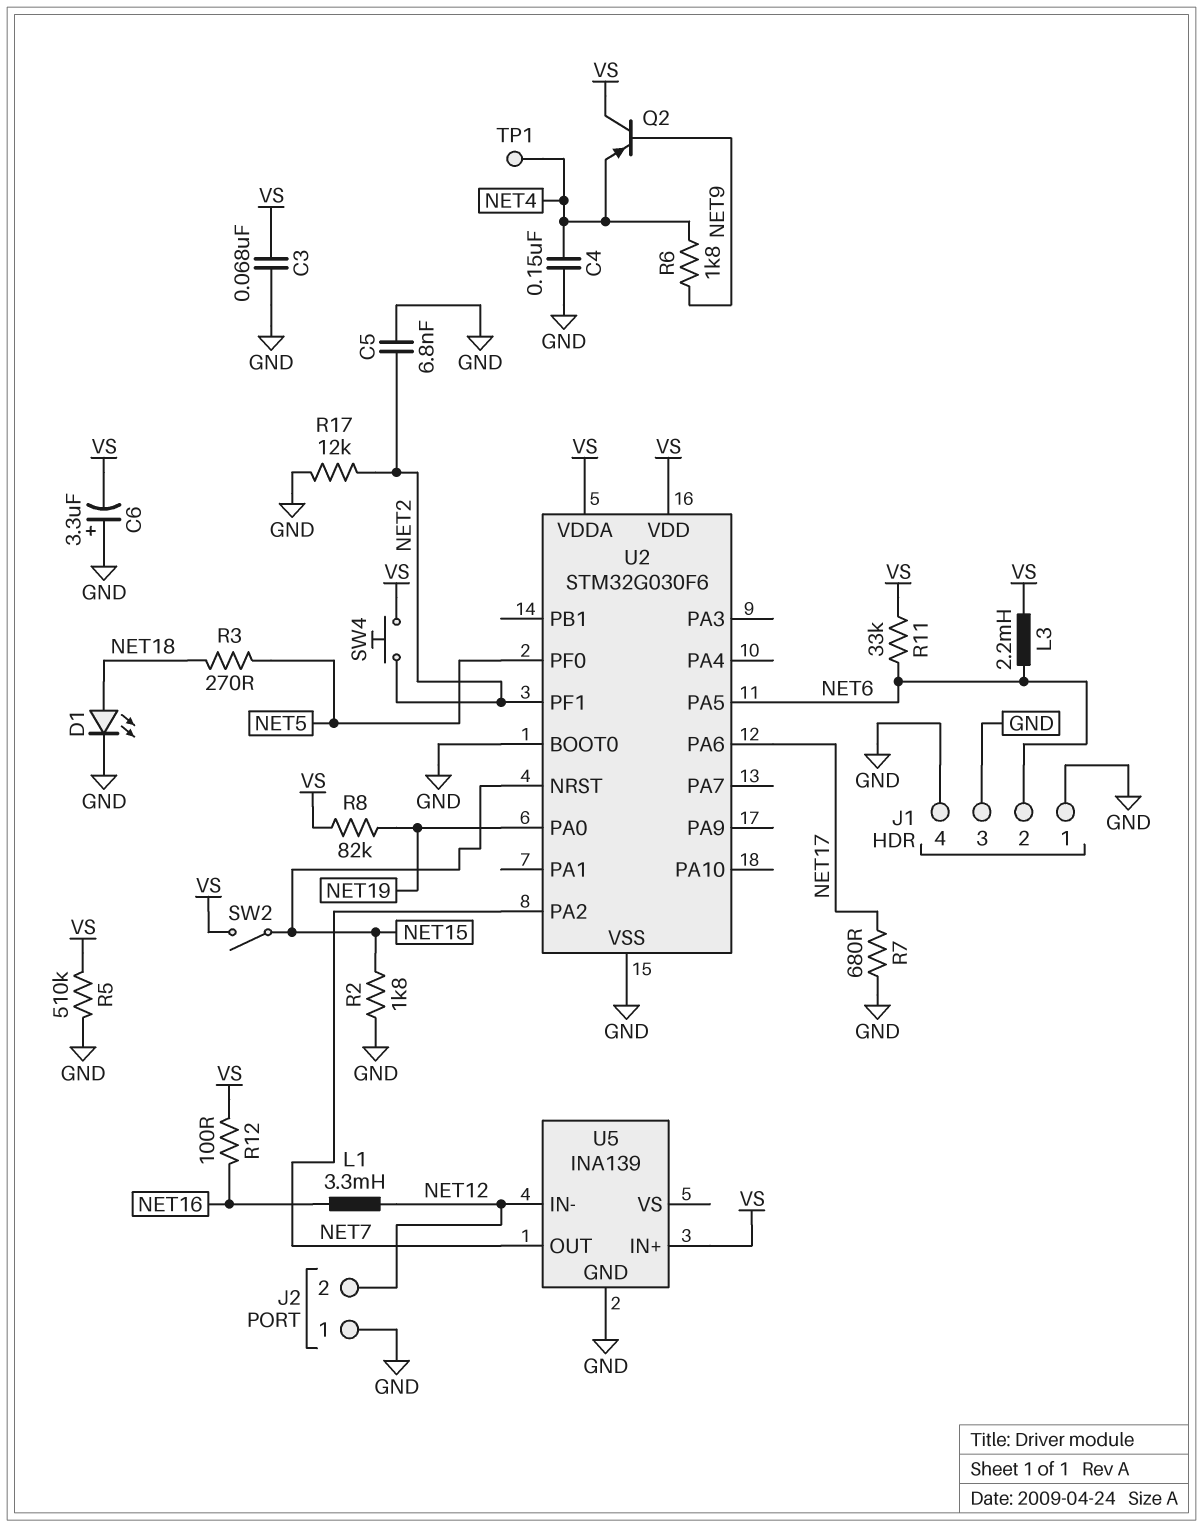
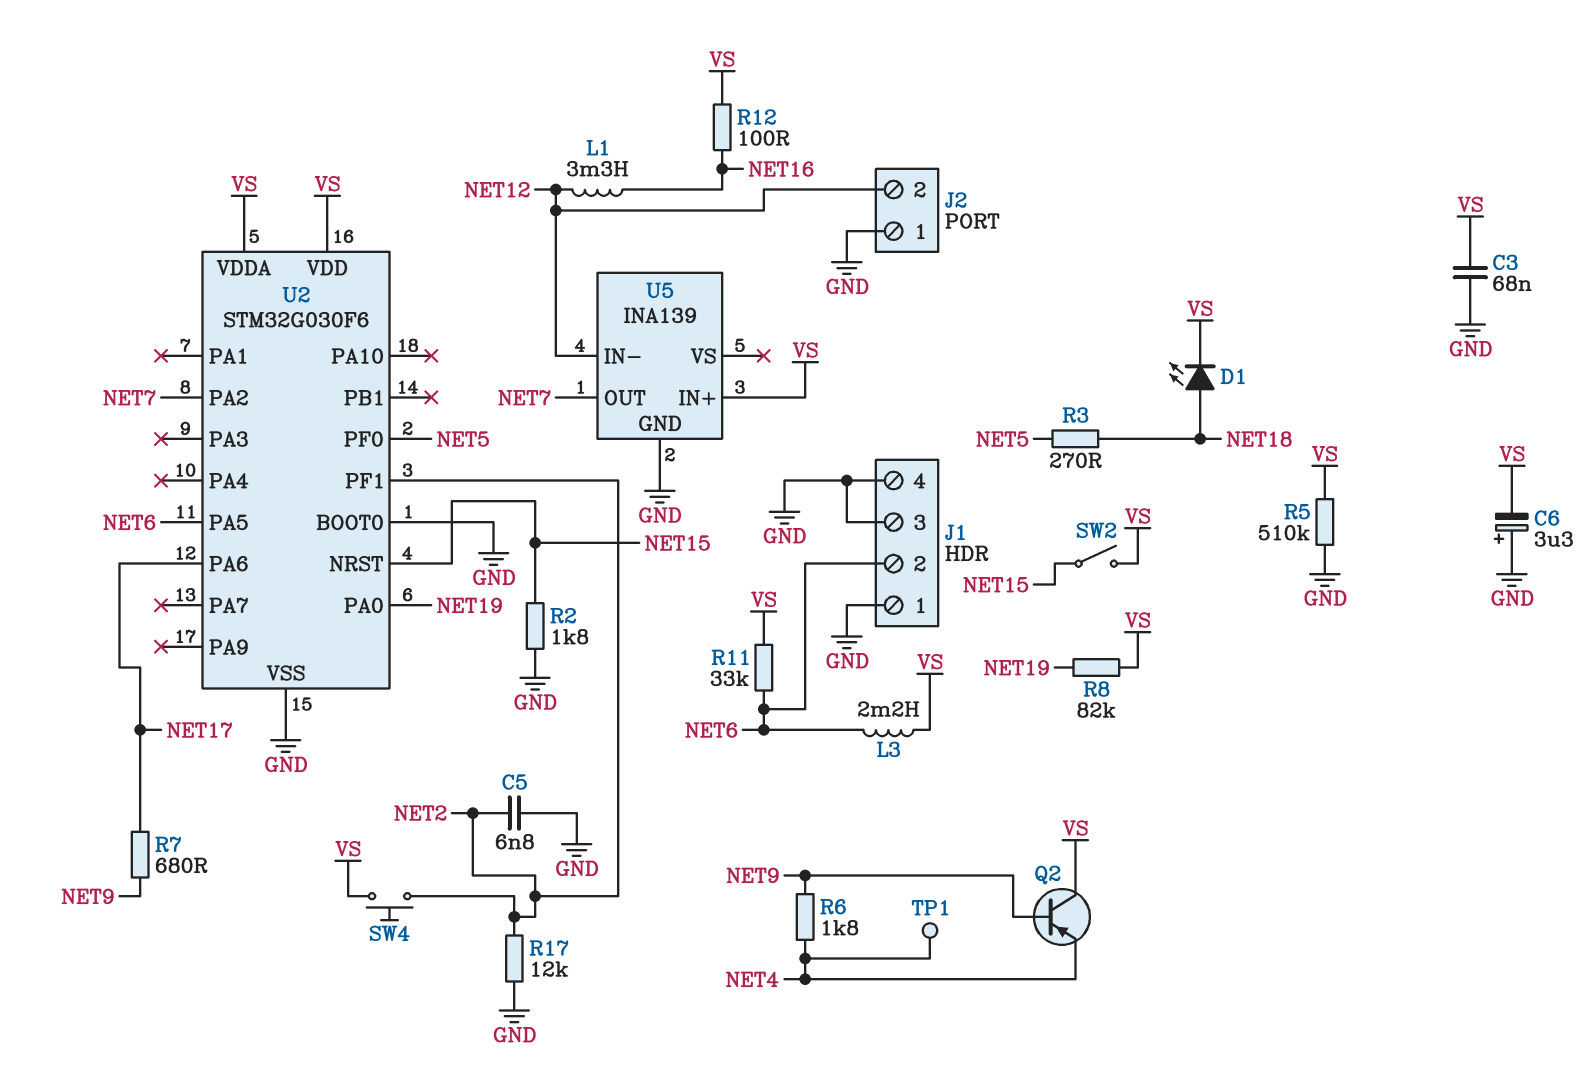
C4: 150nF (GND, NET4) -> none
D1: LED (A NET18, K GND) -> LED (A NET18, K VS)
R7: 680 (GND, NET17) -> 680 (NET9, NET17)

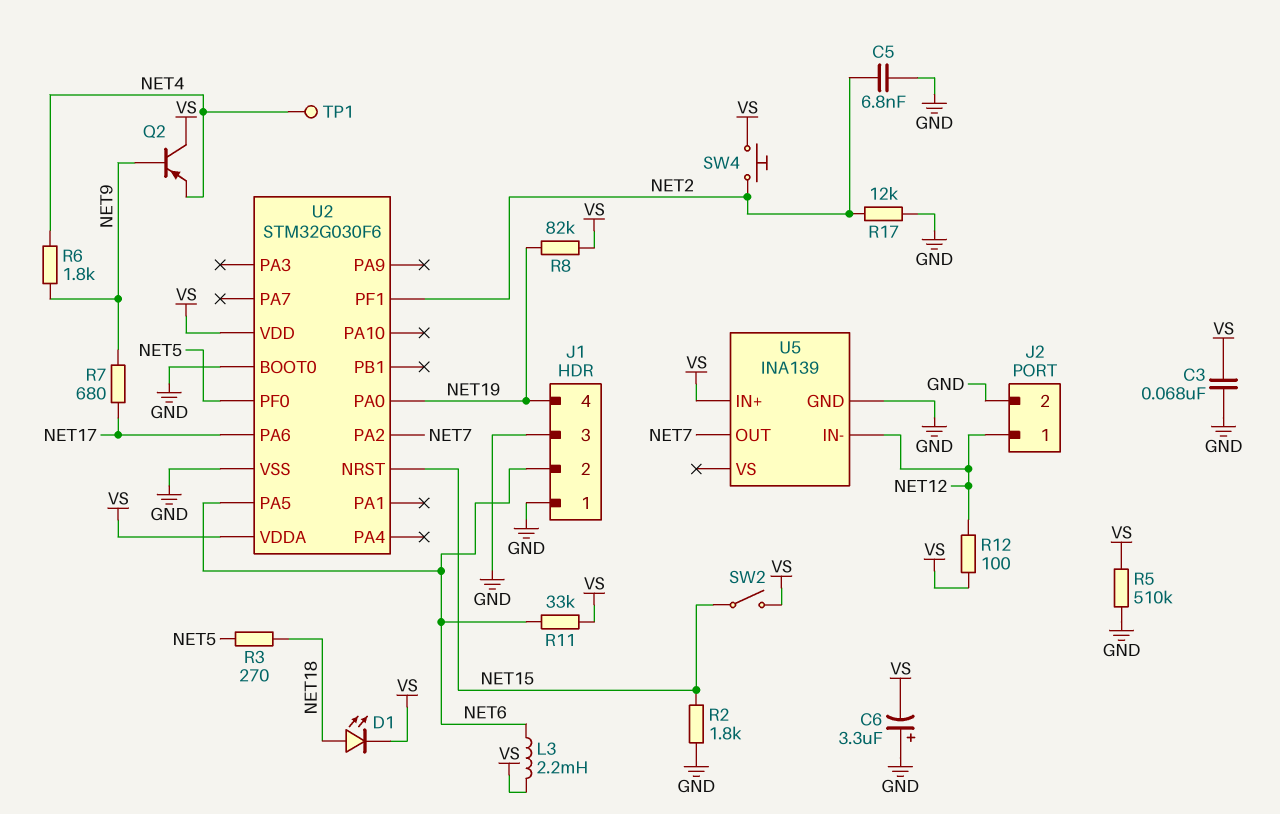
J1 pin 4: GND -> NET19
J2 pin 1: GND -> NET12
J2 pin 2: NET12 -> GND
L1: 3.3mH (NET12, NET16) -> none
R12: 100 (NET16, VS) -> 100 (NET12, VS)

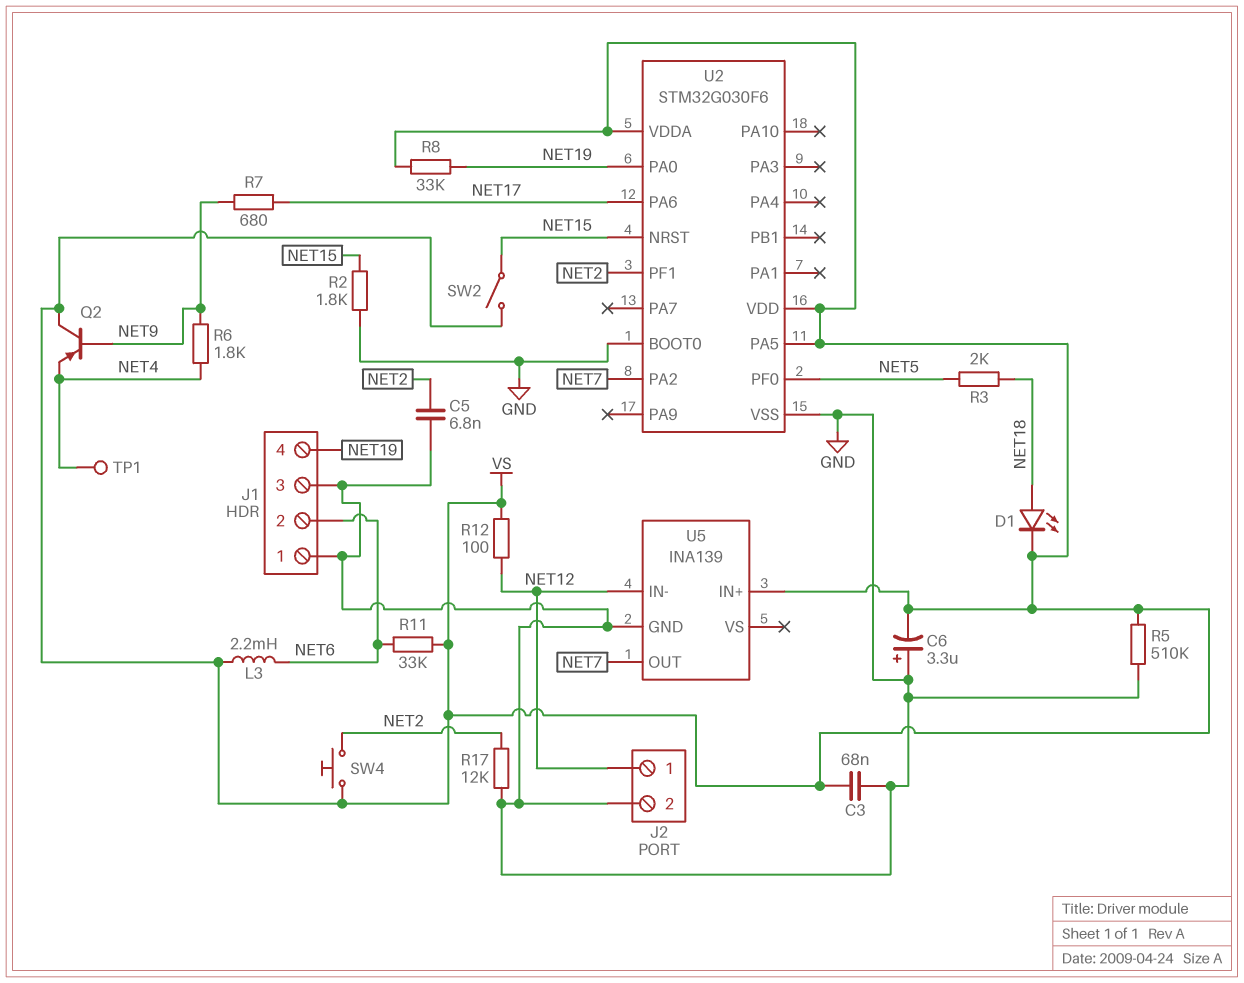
R3: 270 (NET5, NET18) -> 2k (NET5, NET18)
R8: 82k (NET19, VS) -> 33k (NET19, VS)
U2 pin PA5: NET6 -> VS

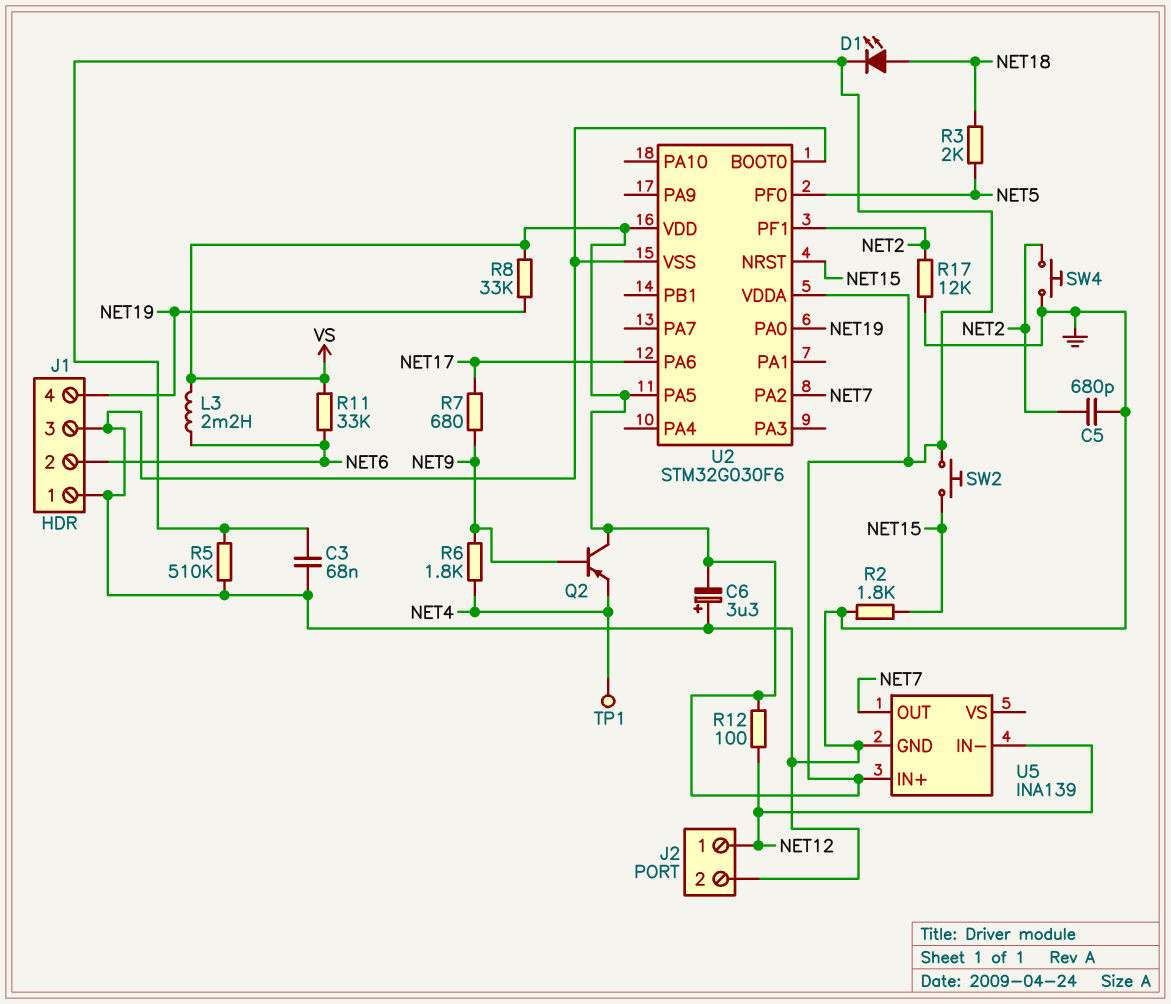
C5: 6.8nF (GND, NET2) -> 680pF (GND, NET2)
SW2: switch (NET15, VS) -> button (NET15, VS)
SW4: button (NET2, VS) -> button (GND, NET2)

